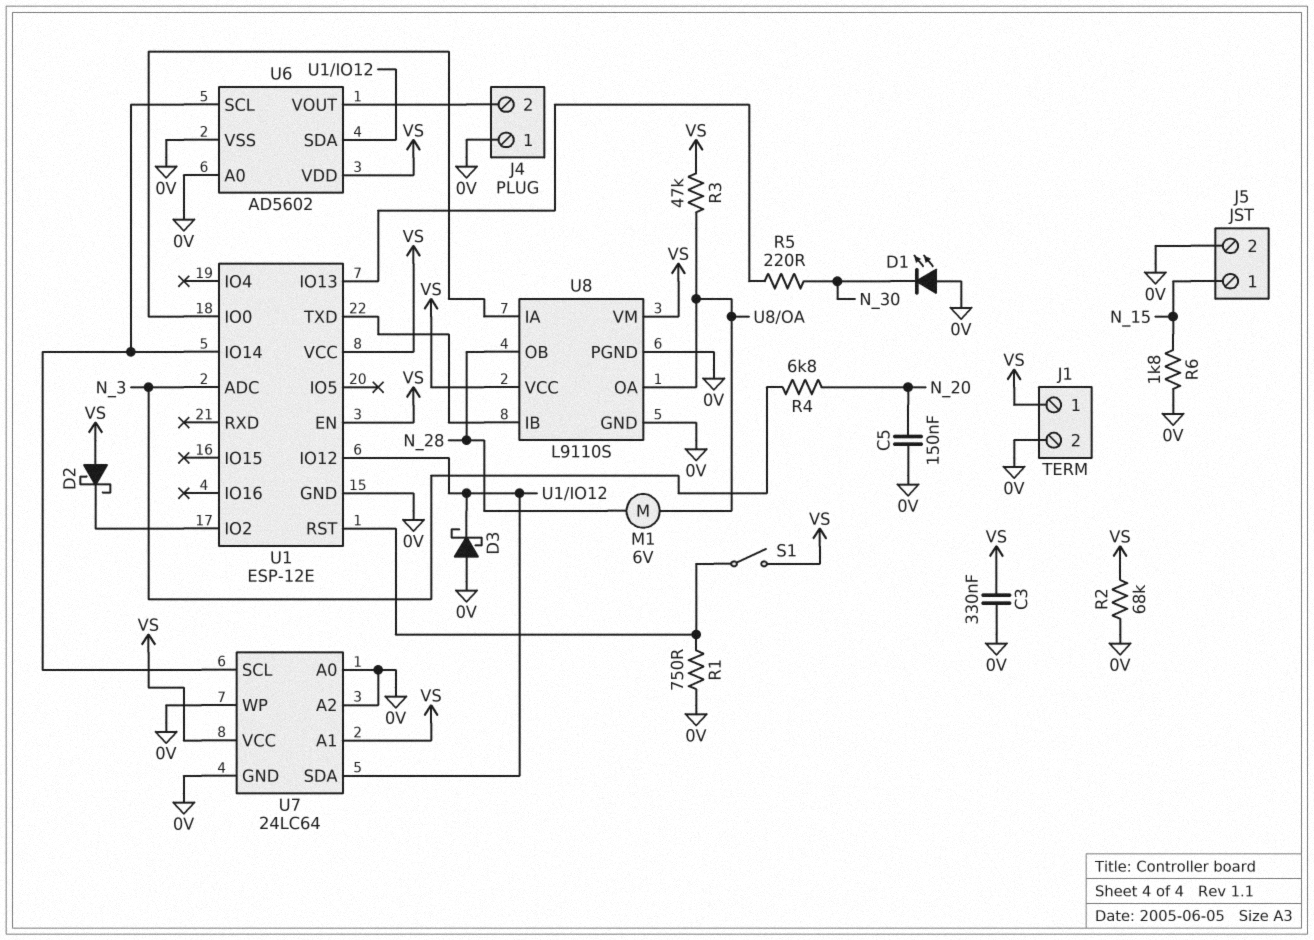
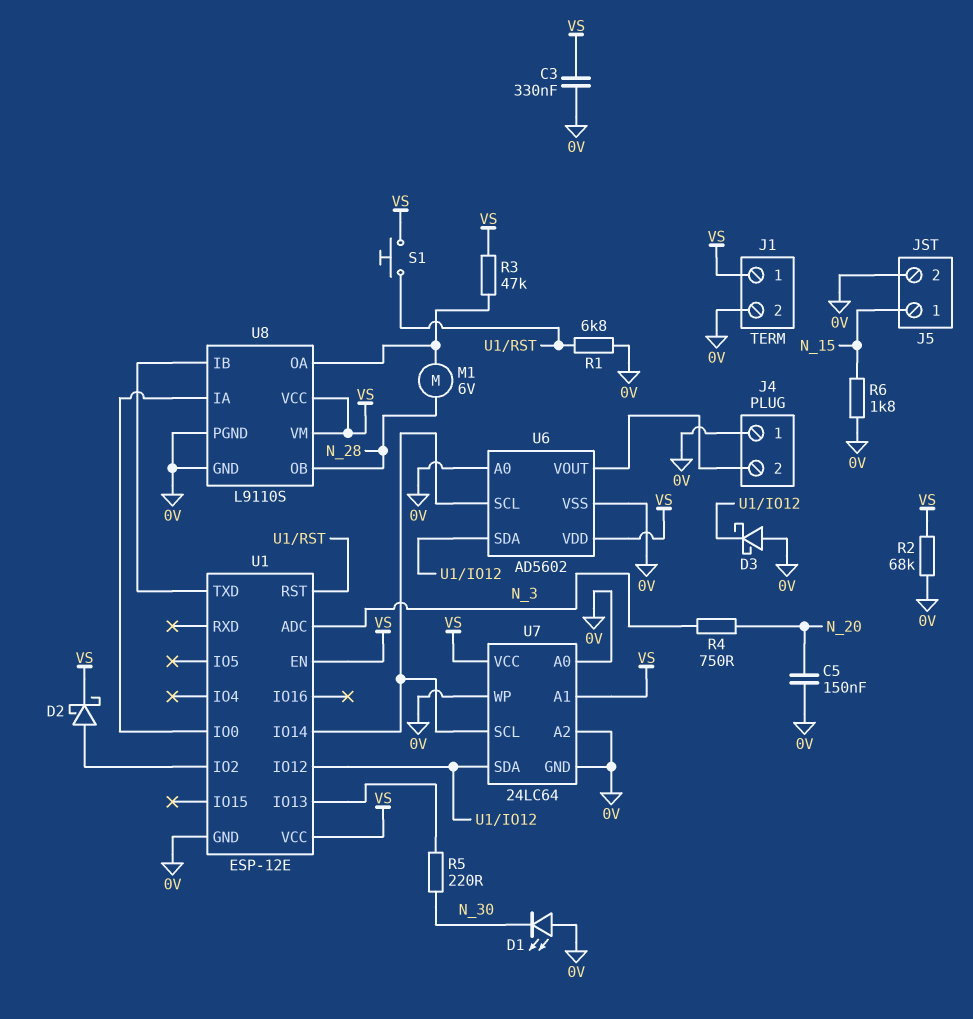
D2: schottky (A VS, K U1/IO2) -> schottky (A U1/IO2, K VS)
R1: 750 (0V, U1/RST) -> 6.8k (0V, U1/RST)
R4: 6.8k (N_3, N_20) -> 750 (N_3, N_20)
S1: switch (U1/RST, VS) -> button (U1/RST, VS)

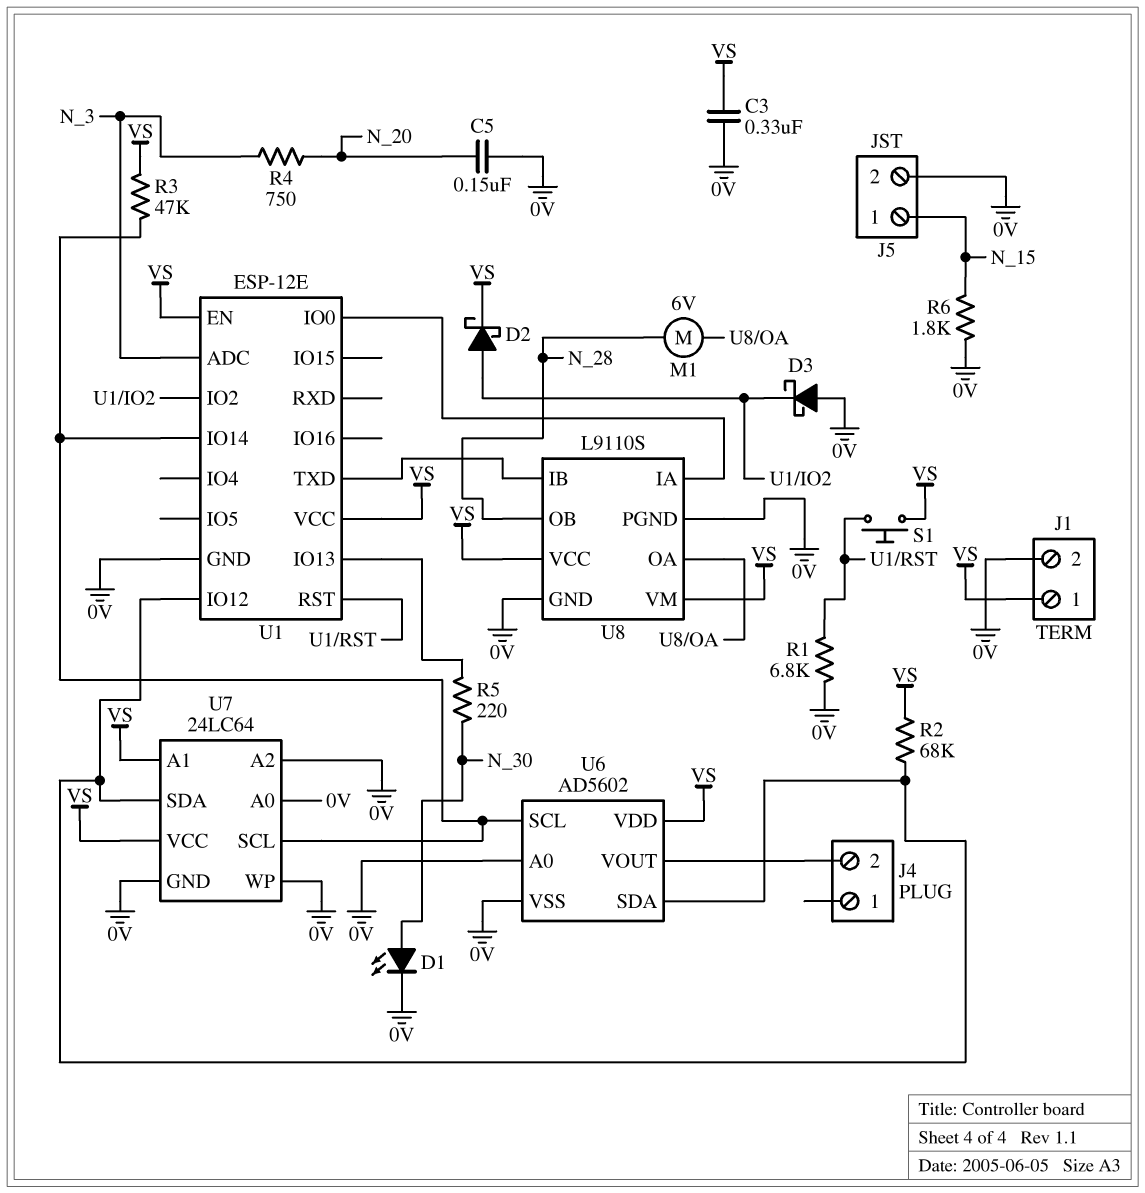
D1: LED (A 0V, K N_30) -> LED (A N_30, K 0V)
D3: schottky (A 0V, K U1/IO12) -> schottky (A 0V, K U1/IO2)
J4 pin 1: 0V -> none
R2: 68k (0V, VS) -> 68k (U1/IO12, VS)
R3: 47k (U8/OA, VS) -> 47k (U1/IO14, VS)

